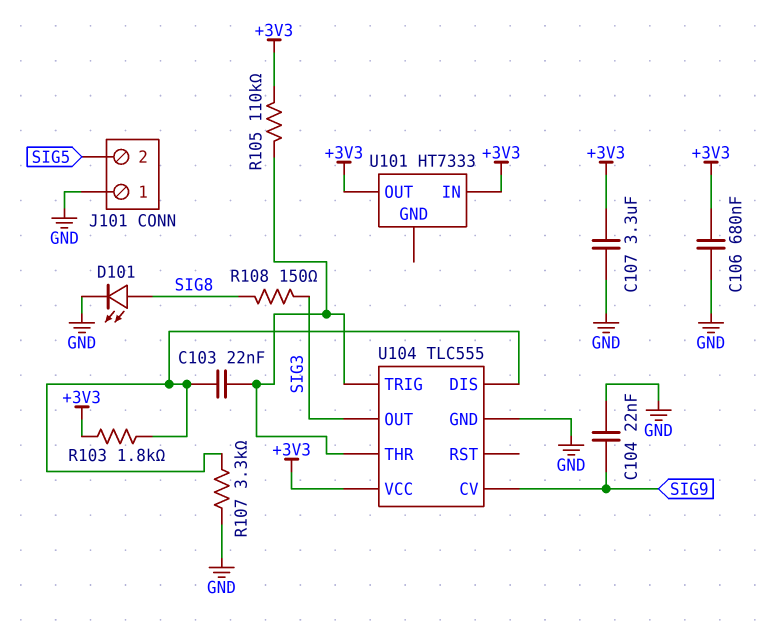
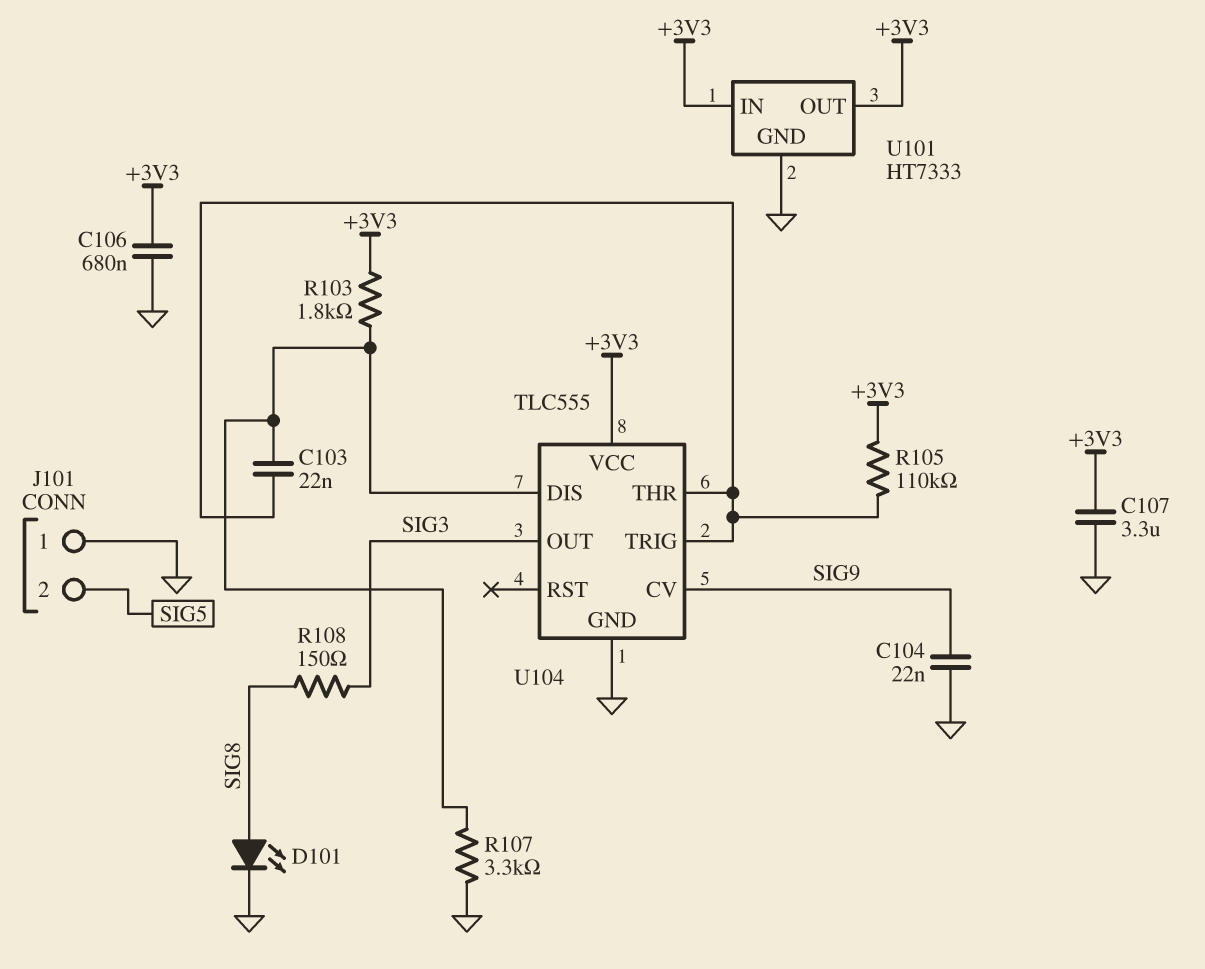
U101 pin GND: none -> GND

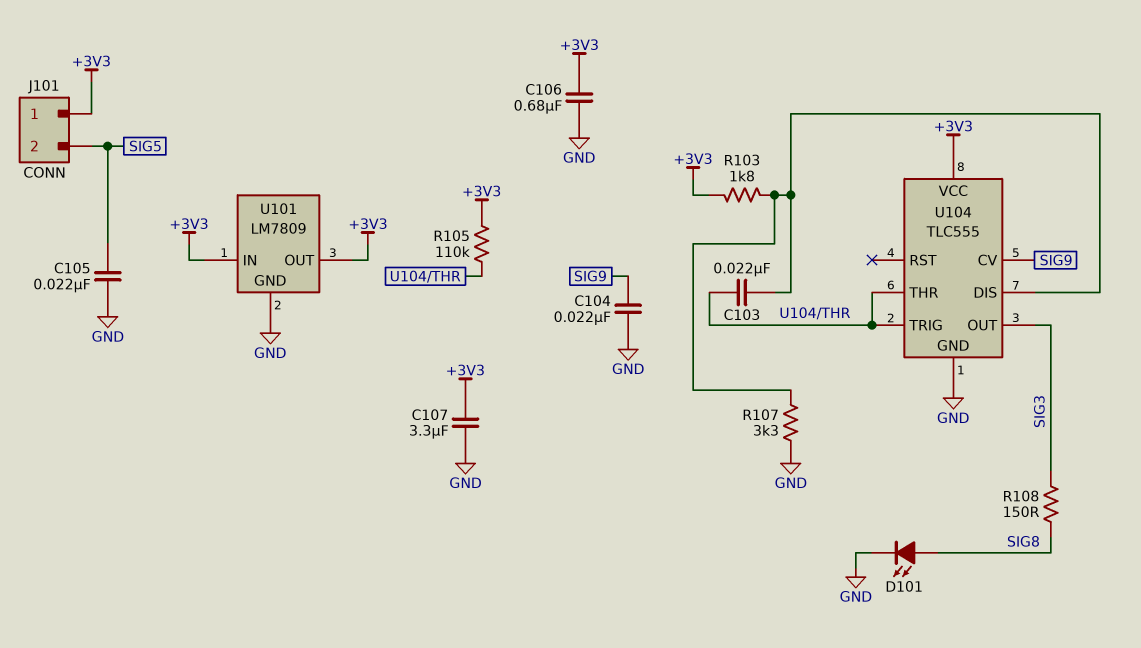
C105: none -> 22nF (GND, SIG5)
J101 pin 1: GND -> +3V3
U101: HT7333 -> LM7809

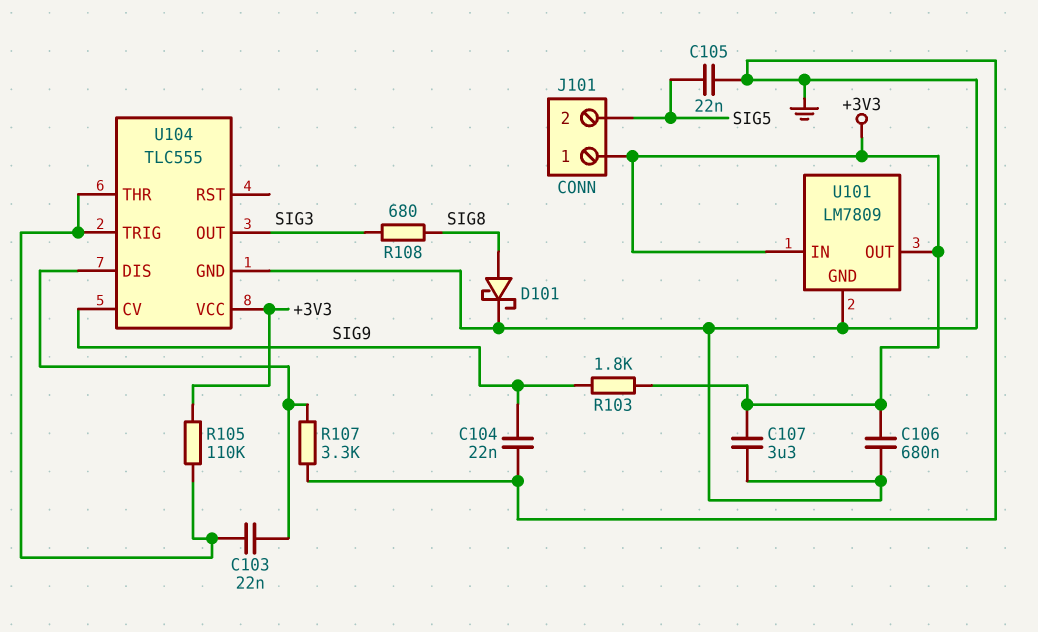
D101: LED (A SIG8, K GND) -> schottky (A SIG8, K GND)
R103: 1.8k (+3V3, U104/DIS) -> 1.8k (+3V3, SIG9)
R108: 150 (SIG3, SIG8) -> 680 (SIG3, SIG8)

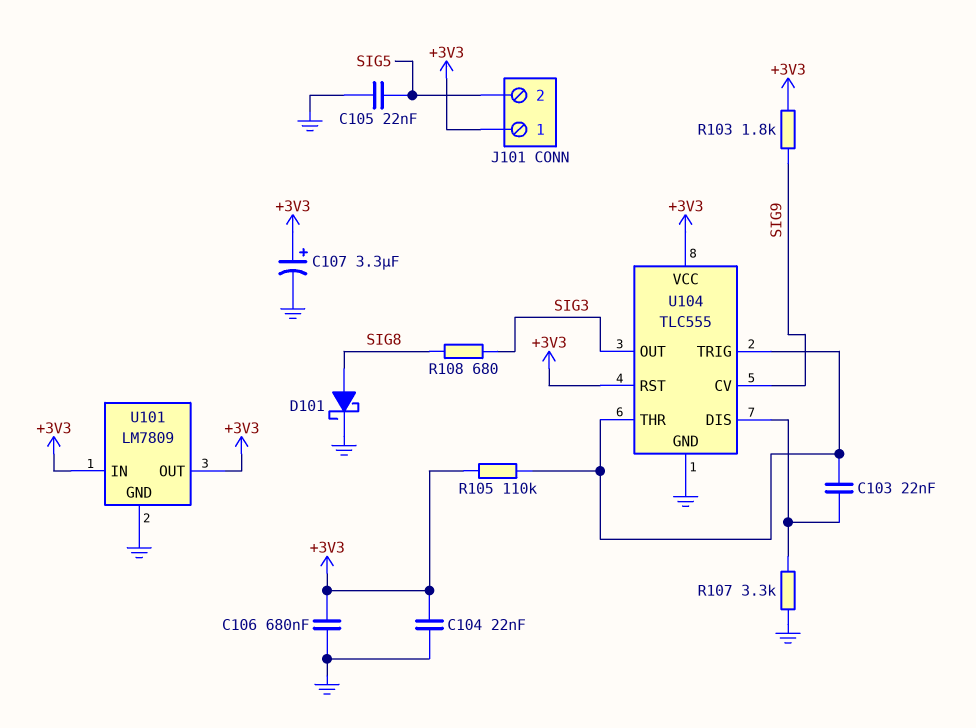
C104: 22nF (GND, SIG9) -> 22nF (+3V3, GND)
C107: 3.3uF (+3V3, GND) -> 3.3uF (plus +3V3, minus GND)
U104 pin RST: none -> +3V3

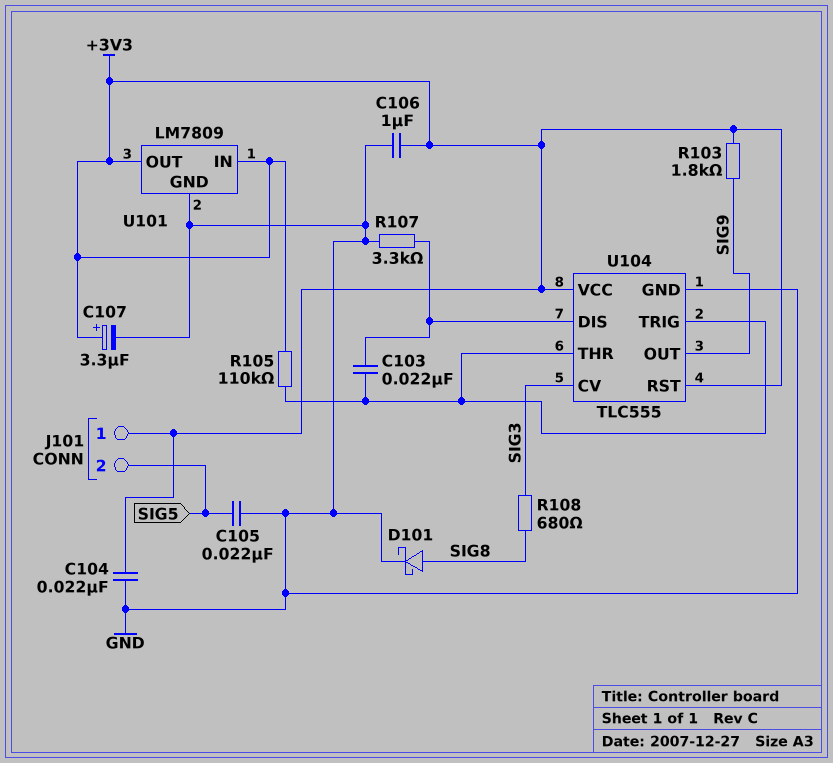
C106: 680nF (+3V3, GND) -> 1uF (+3V3, GND)
U104 pin CV: SIG9 -> SIG3
U104 pin OUT: SIG3 -> SIG9

